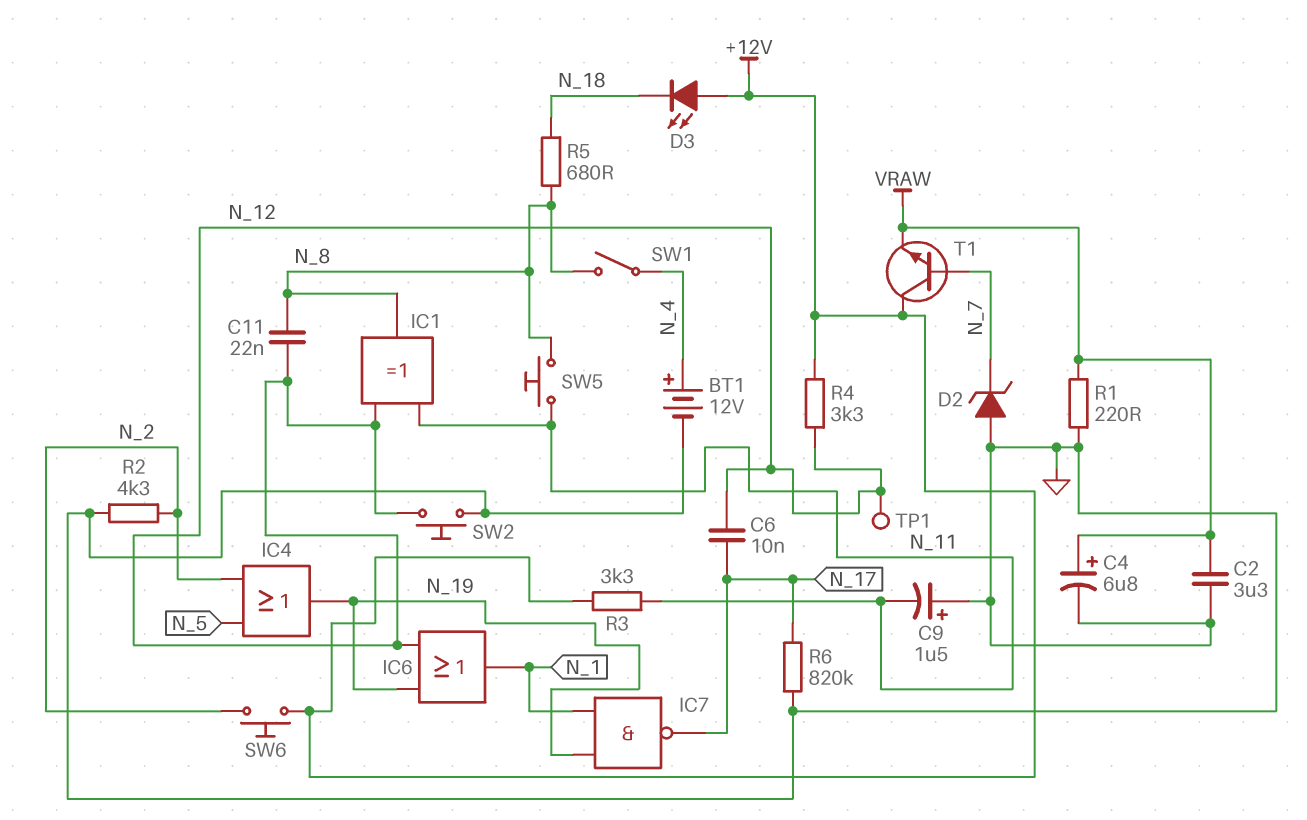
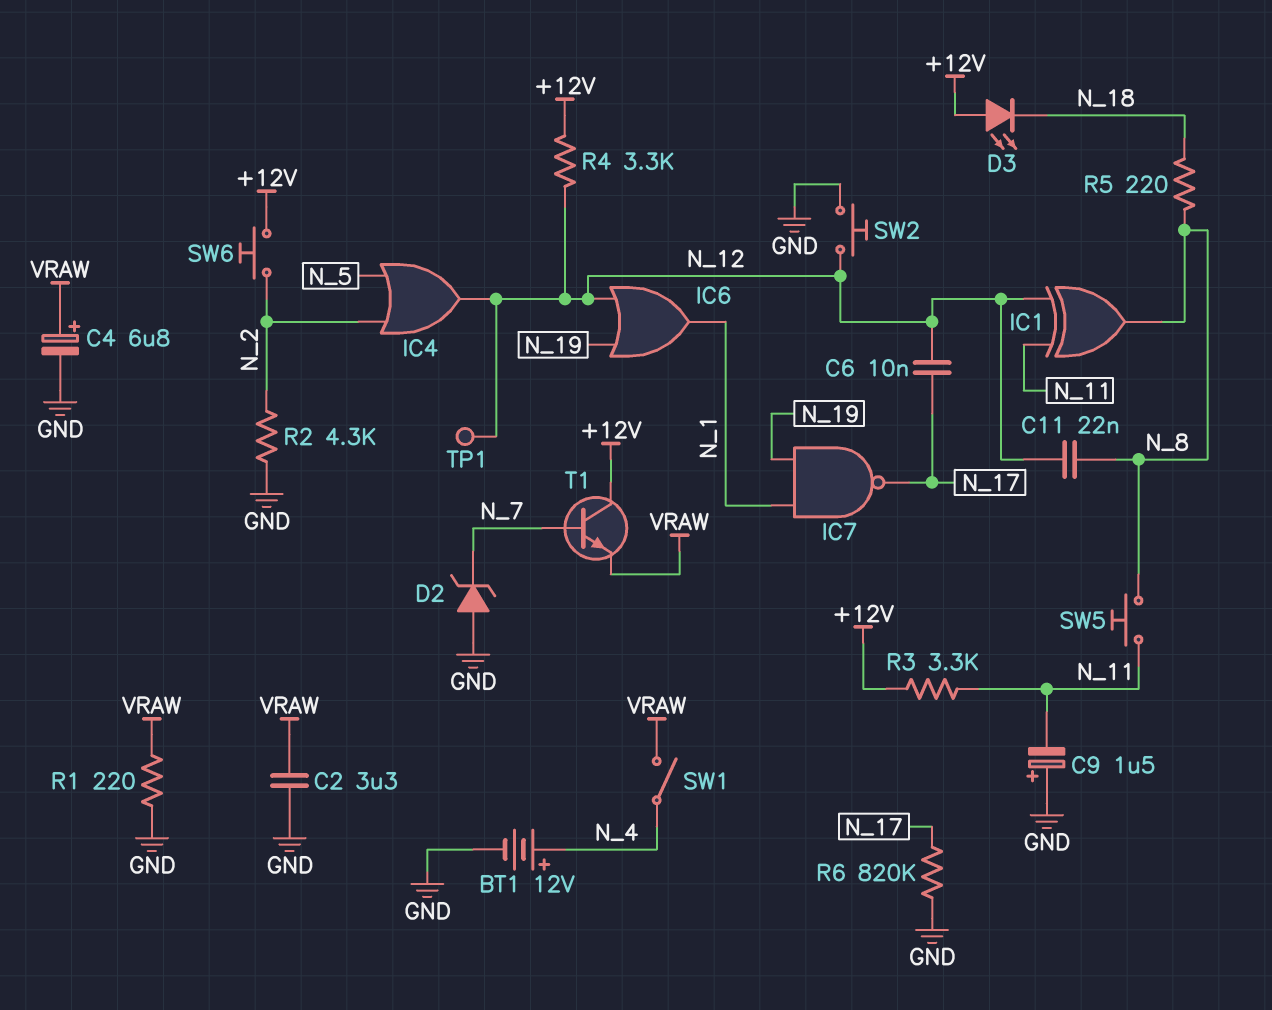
IC4: OR (in N_2, in N_5, out N_19) -> OR (in N_2, in N_5, out N_12)
R5: 680 (N_8, N_18) -> 220 (N_8, N_18)
SW1: switch (N_4, N_8) -> switch (N_4, VRAW)

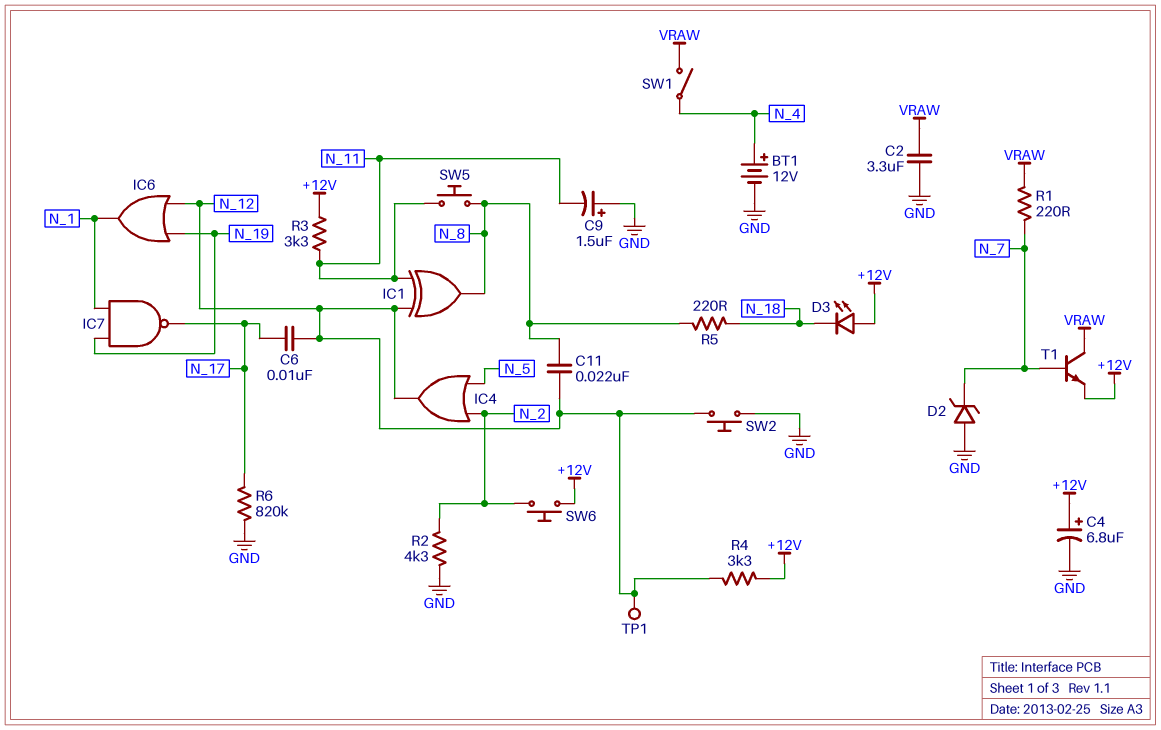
C4: 6.8uF (plus VRAW, minus GND) -> 6.8uF (plus +12V, minus GND)
R1: 220 (GND, VRAW) -> 220 (N_7, VRAW)
T1: NPN (B N_7, C +12V, E VRAW) -> NPN (B N_7, C VRAW, E +12V)

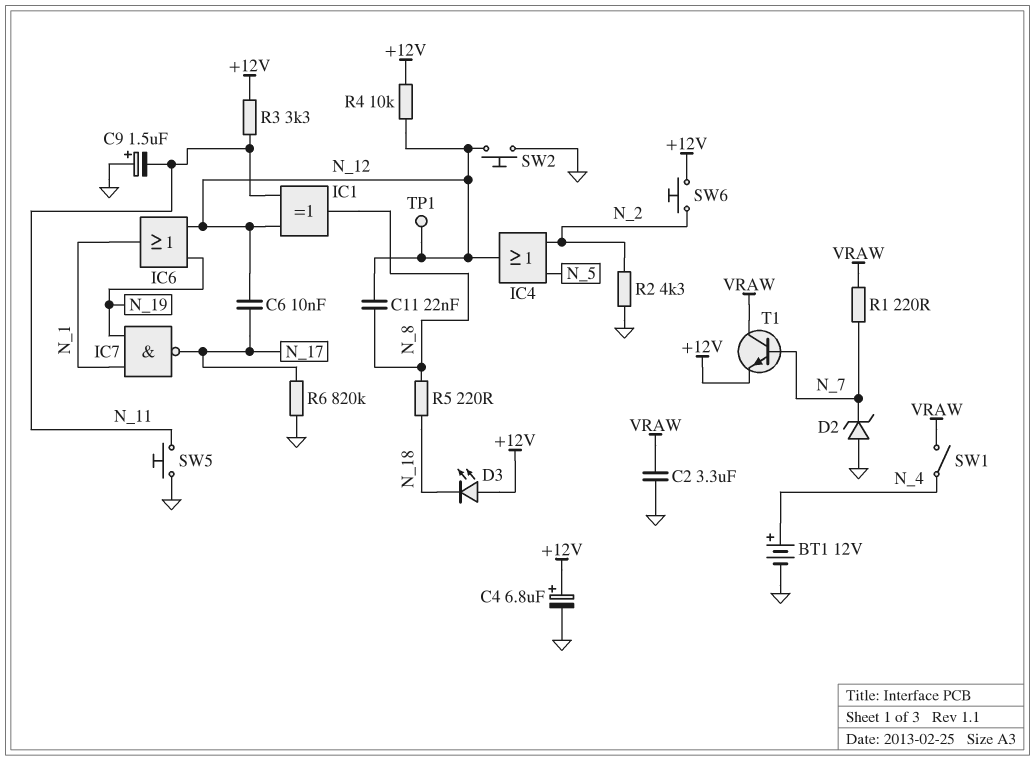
R4: 3.3k (+12V, N_12) -> 10k (+12V, N_12)
SW5: button (N_8, N_11) -> button (GND, N_11)

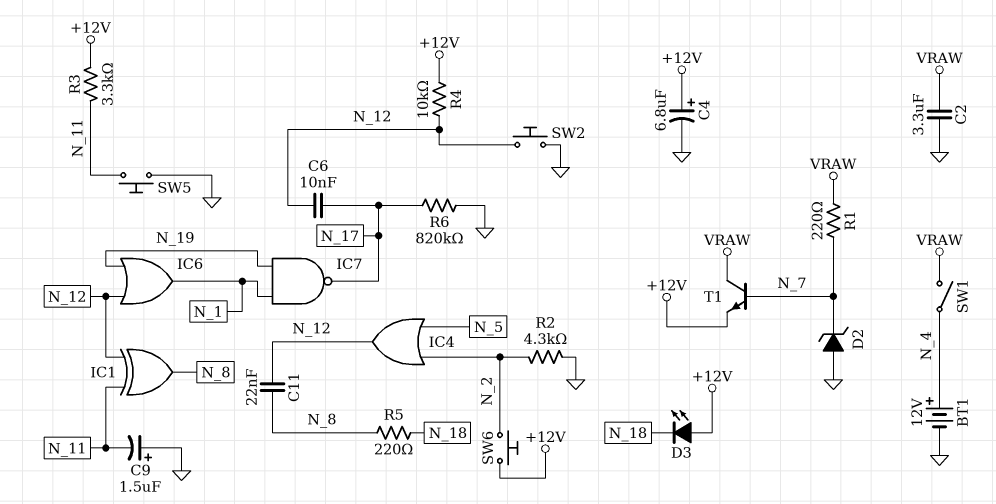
TP1: test point (N_12) -> none

